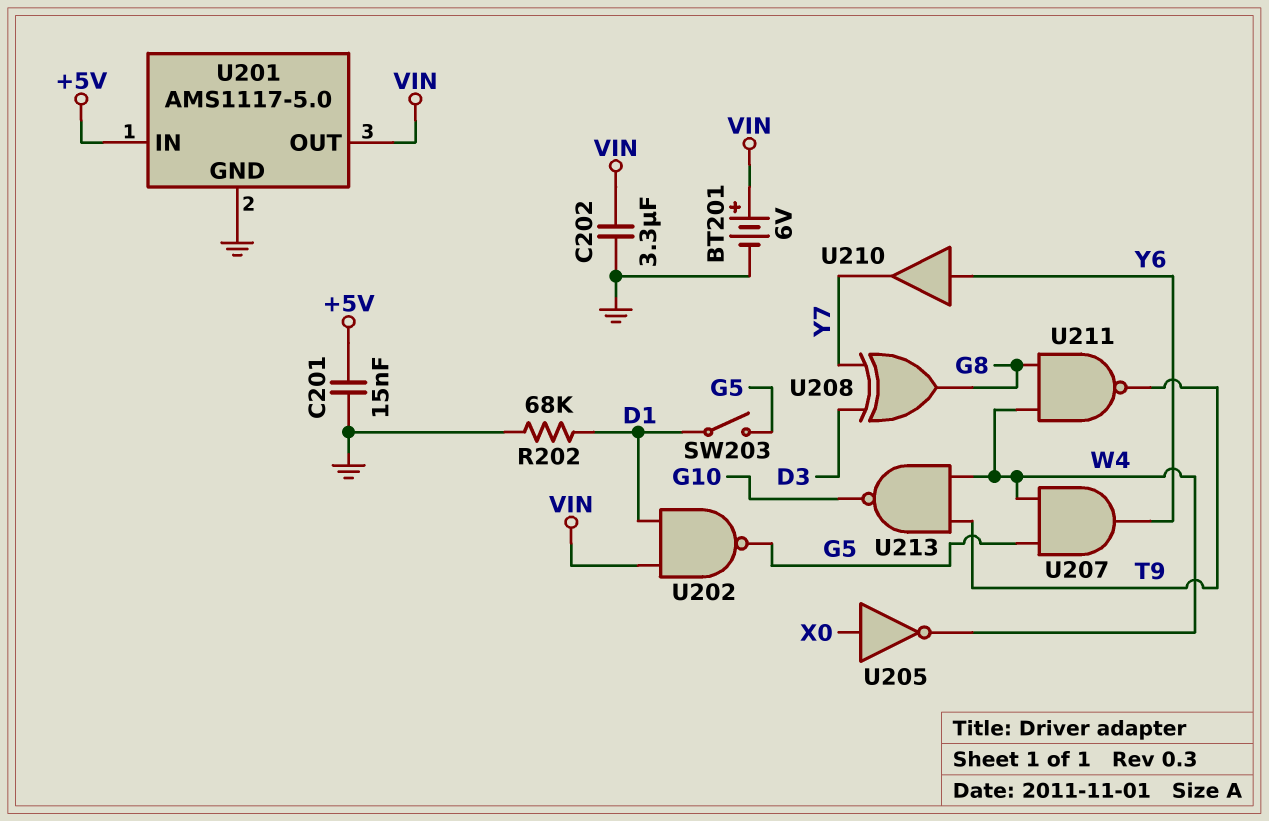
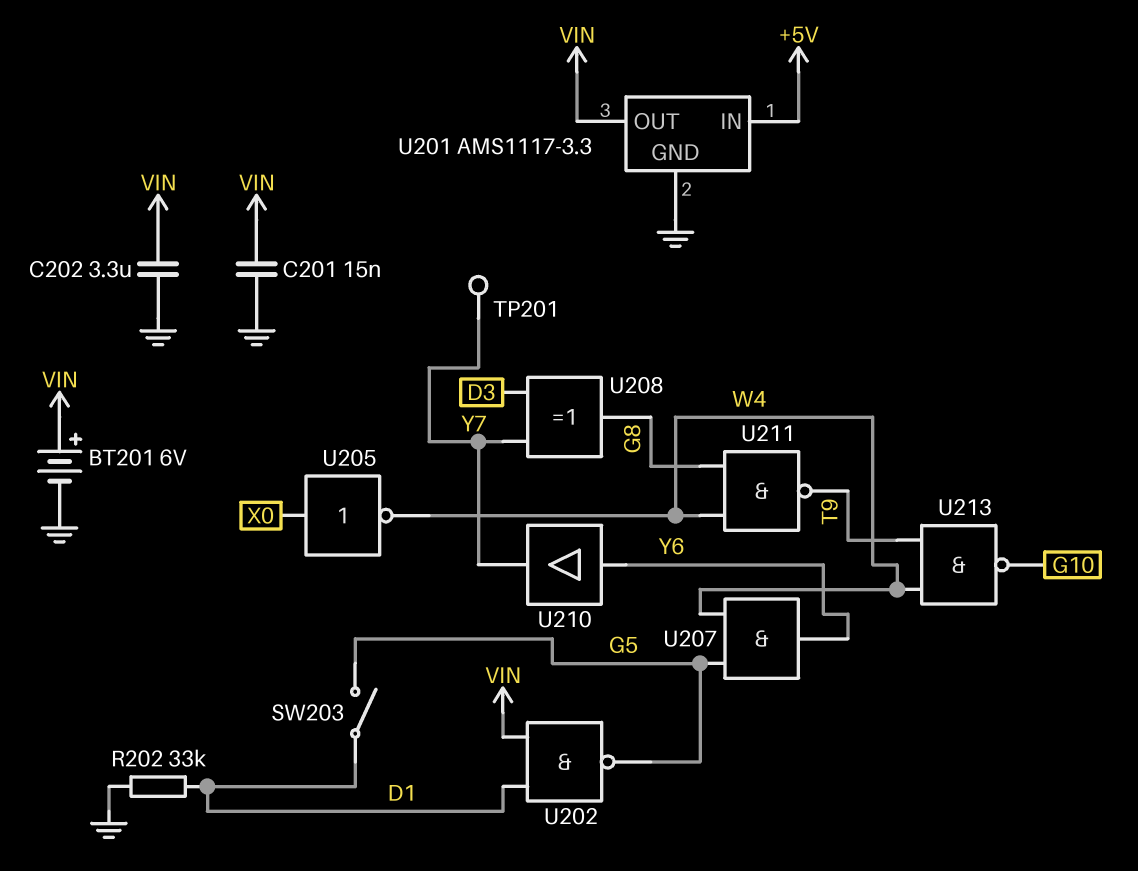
C201: 15nF (+5V, GND) -> 15nF (GND, VIN)
R202: 68k (D1, GND) -> 33k (D1, GND)
TP201: none -> test point (Y7)
U201: AMS1117-5.0 -> AMS1117-3.3

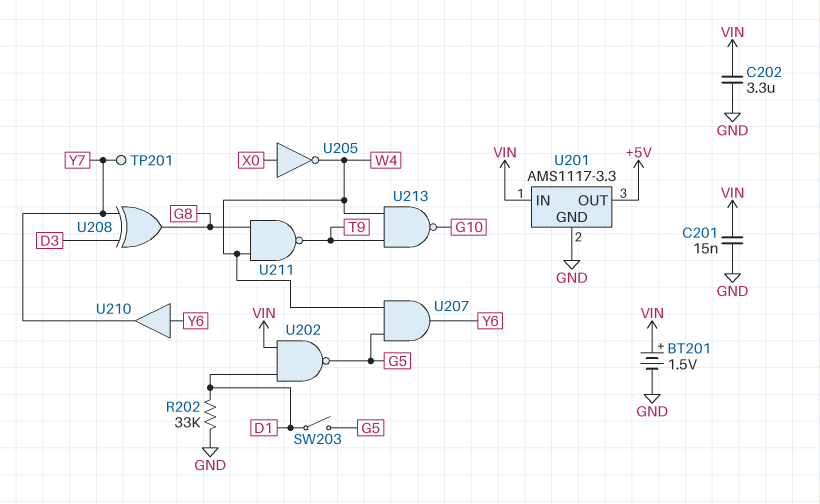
BT201: 6V (plus VIN, minus GND) -> 1.5V (plus VIN, minus GND)
U201 pin IN: +5V -> VIN
U201 pin OUT: VIN -> +5V

